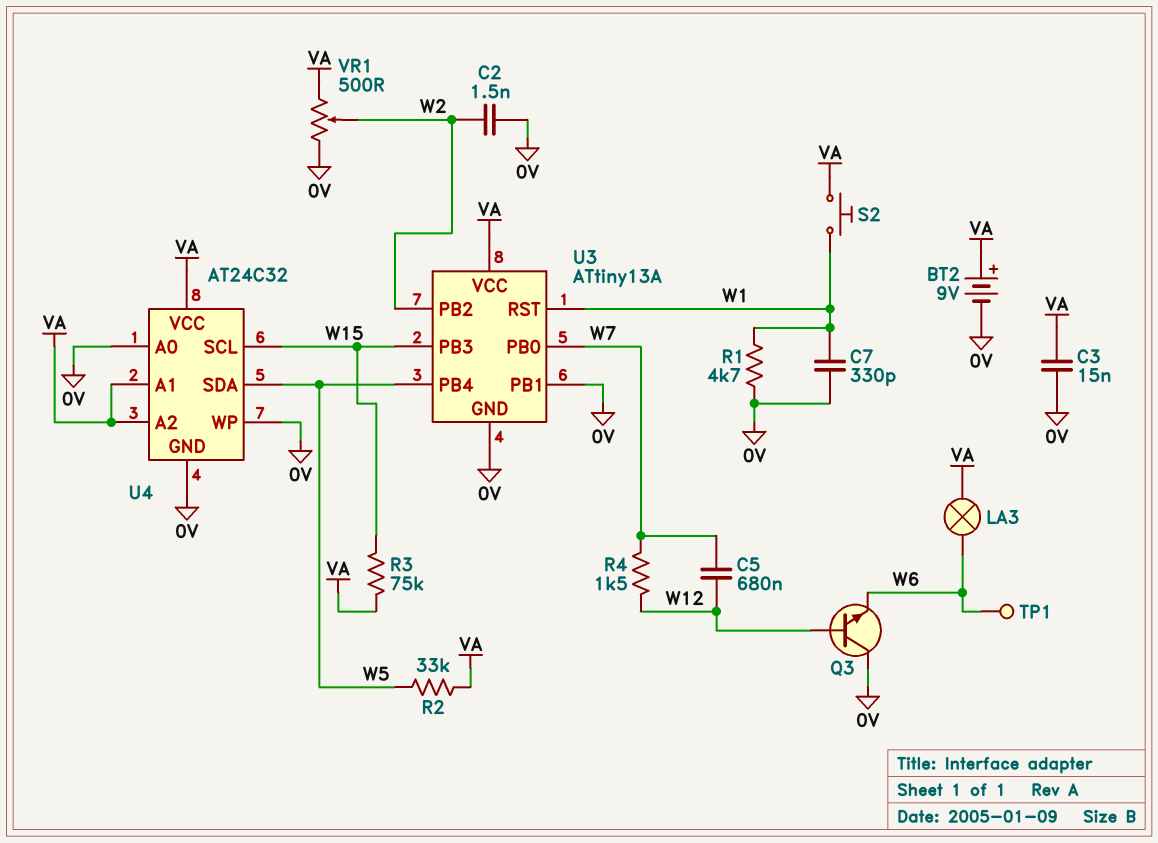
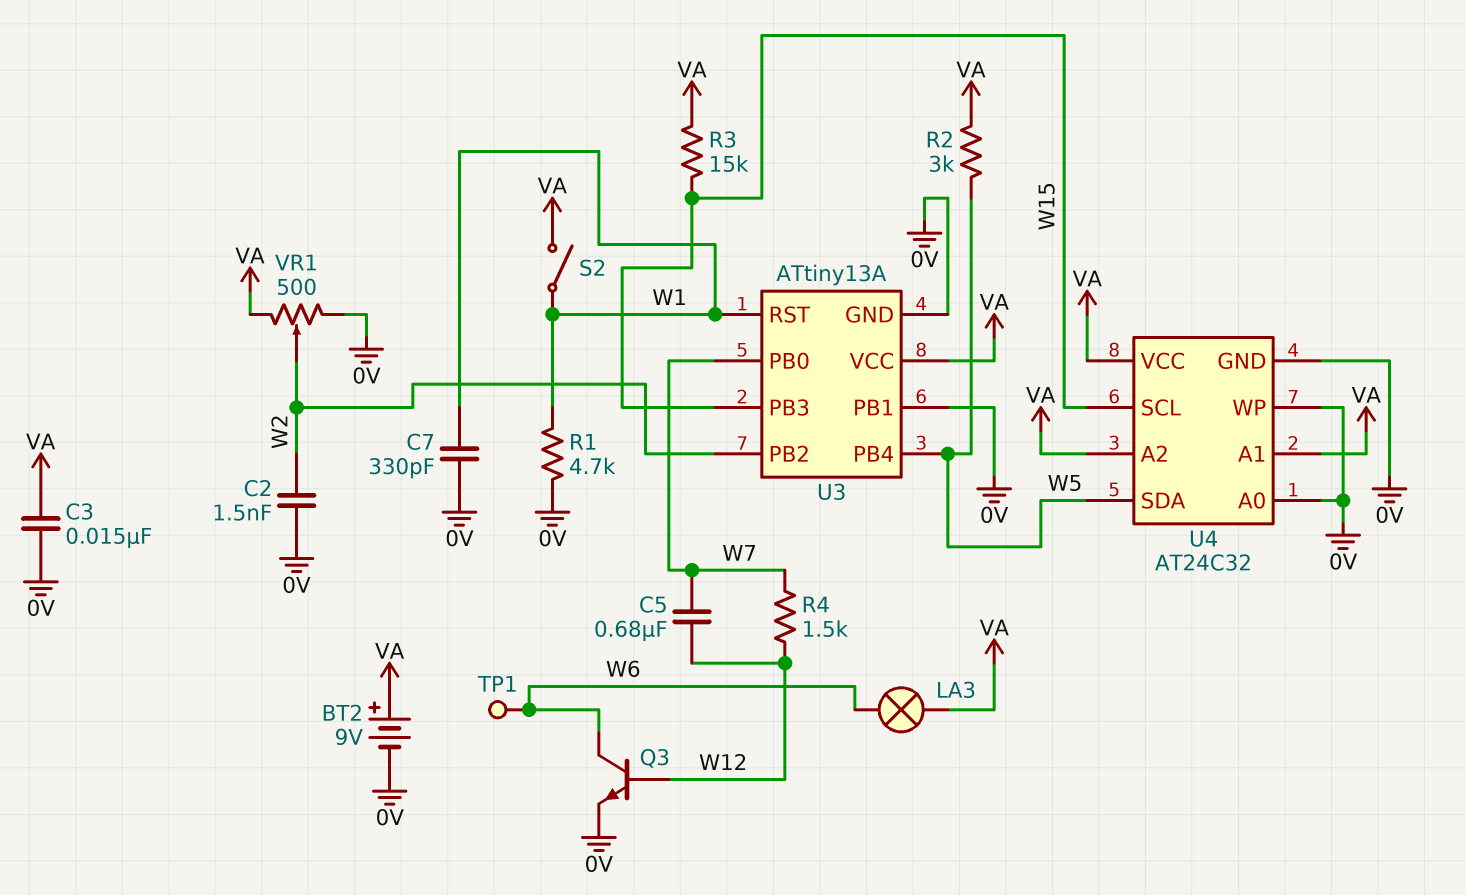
Q3: NPN (B W12, C 0V, E W6) -> NPN (B W12, C W6, E 0V)
R2: 33k (VA, W5) -> 3k (VA, W5)
R3: 75k (VA, W15) -> 15k (VA, W15)
S2: button (VA, W1) -> switch (VA, W1)

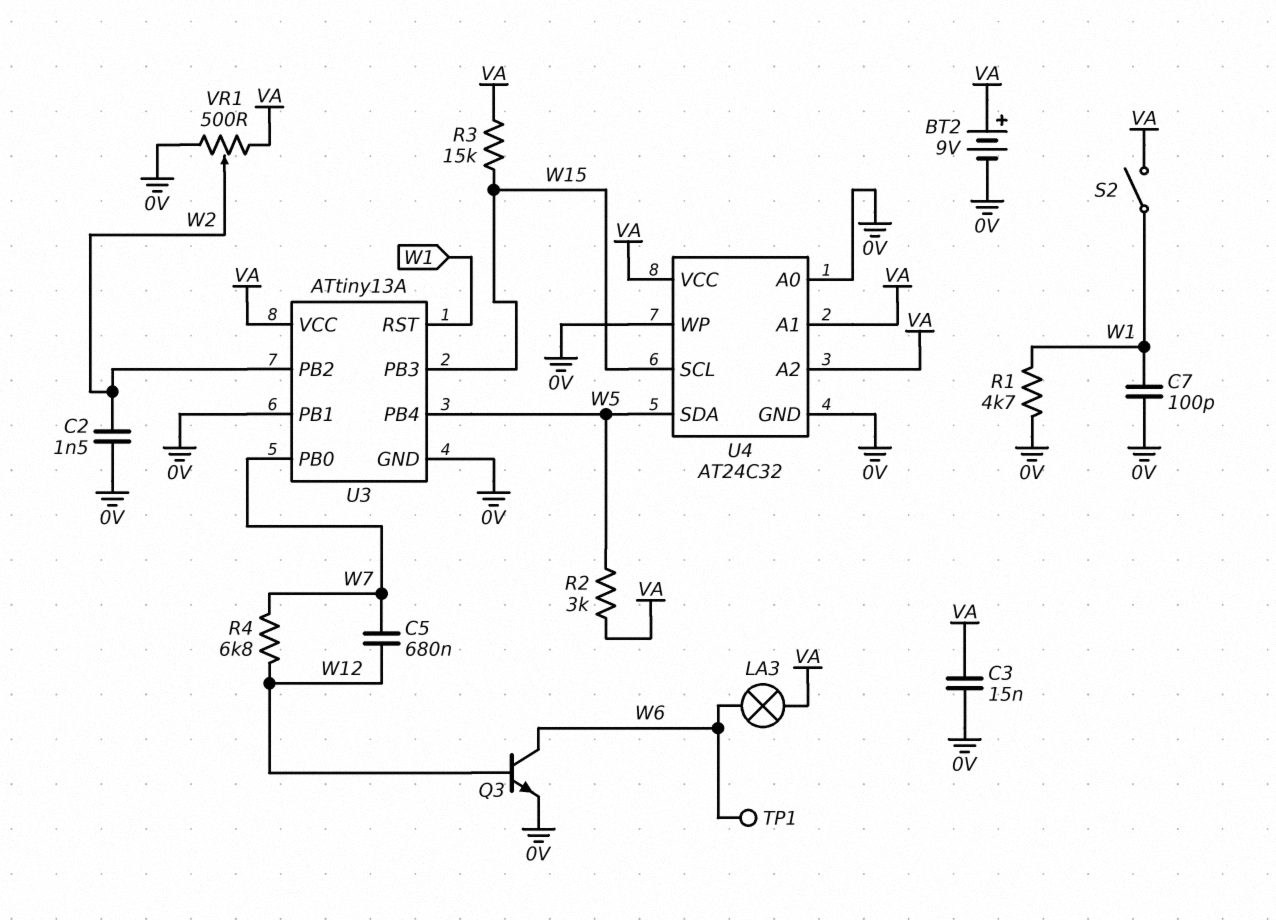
C7: 330pF (0V, W1) -> 100pF (0V, W1)
R4: 1.5k (W7, W12) -> 6.8k (W7, W12)

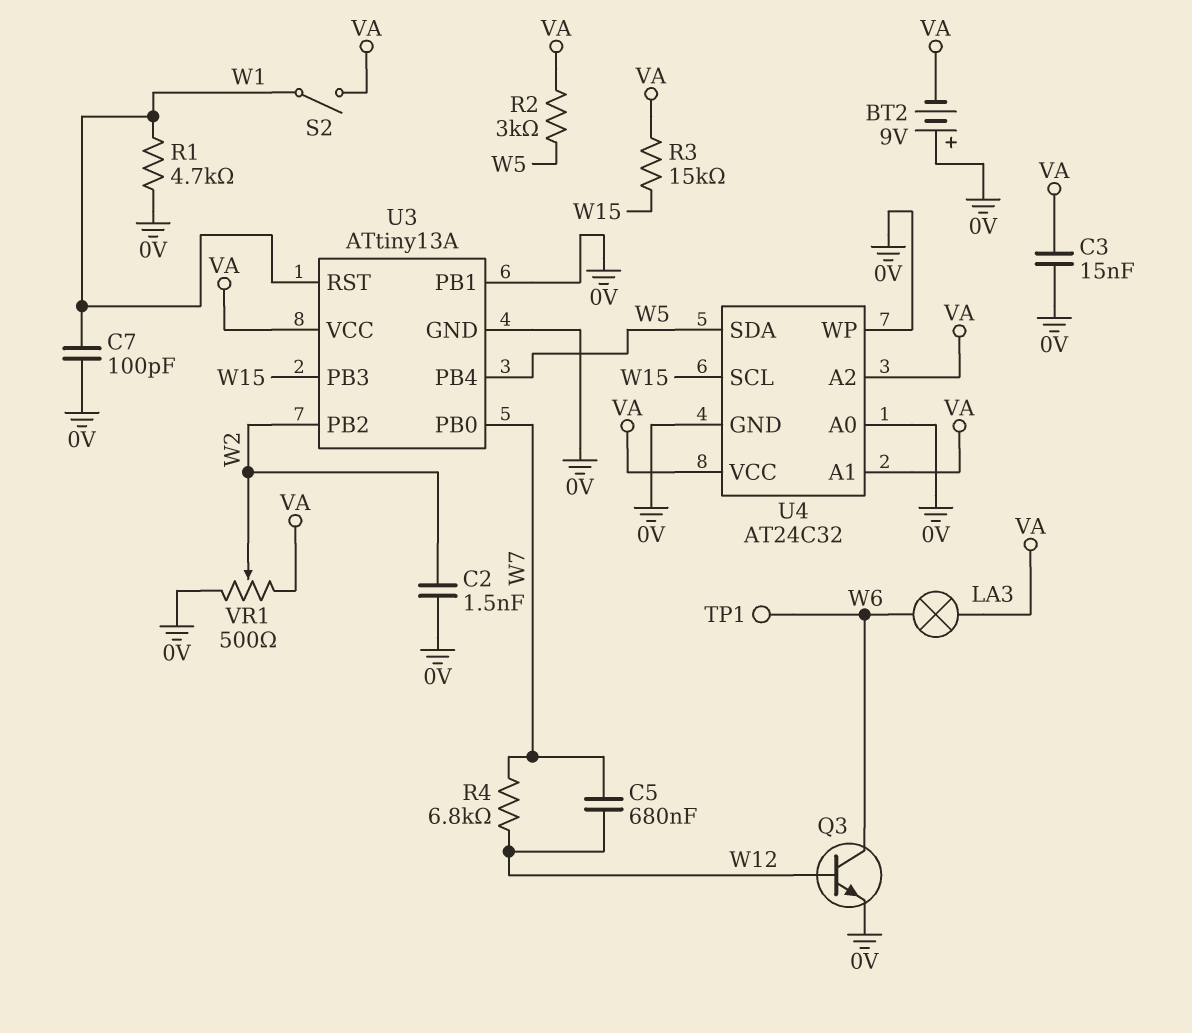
BT2: 9V (plus VA, minus 0V) -> 9V (plus 0V, minus VA)

